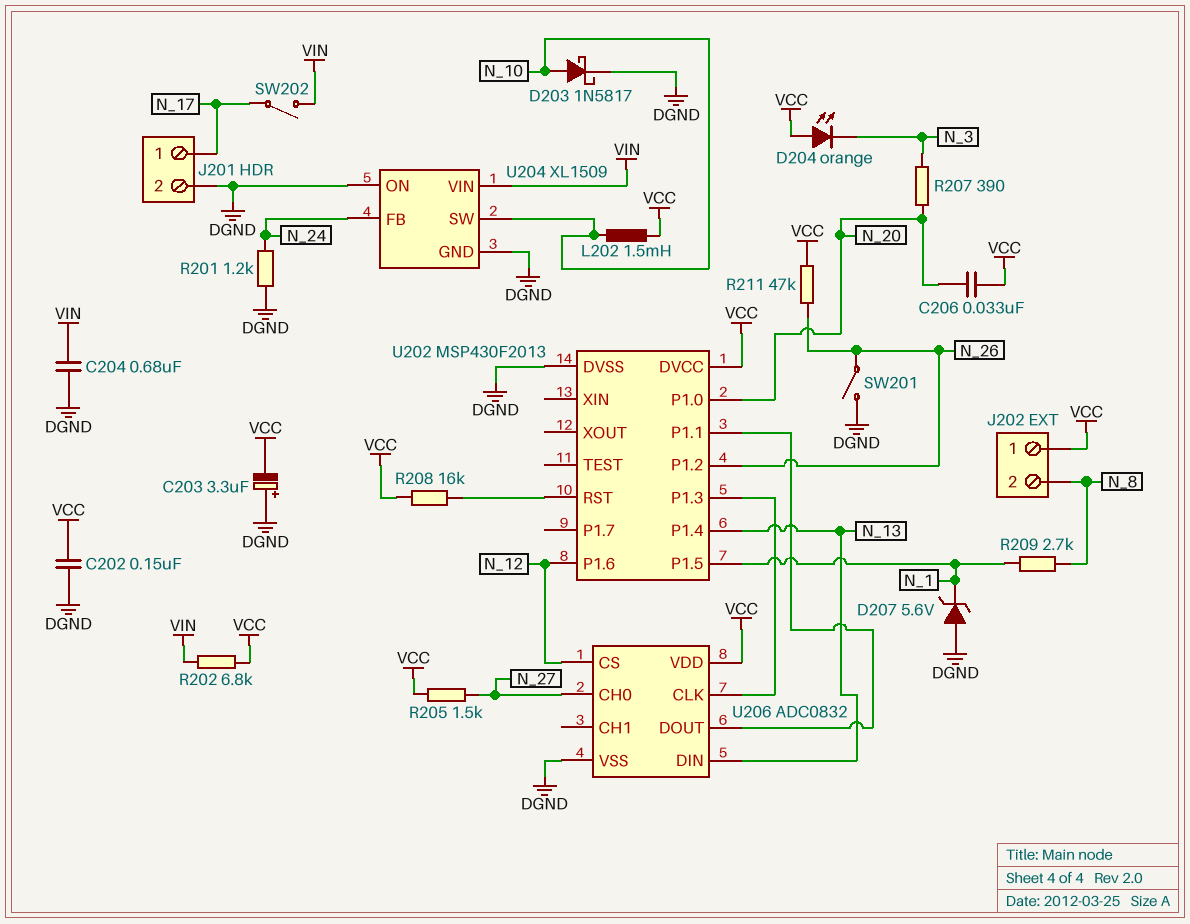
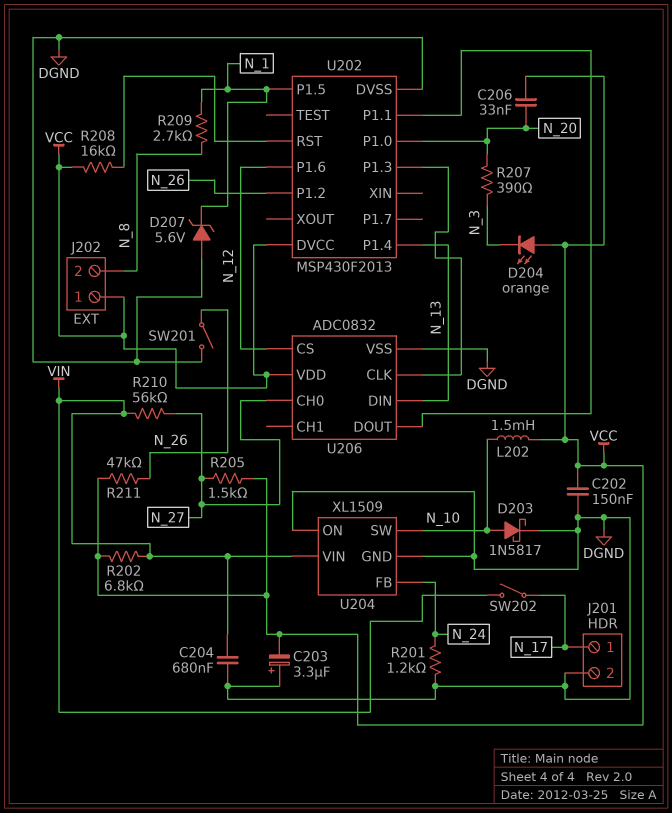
R210: none -> 56k (N_27, VIN)

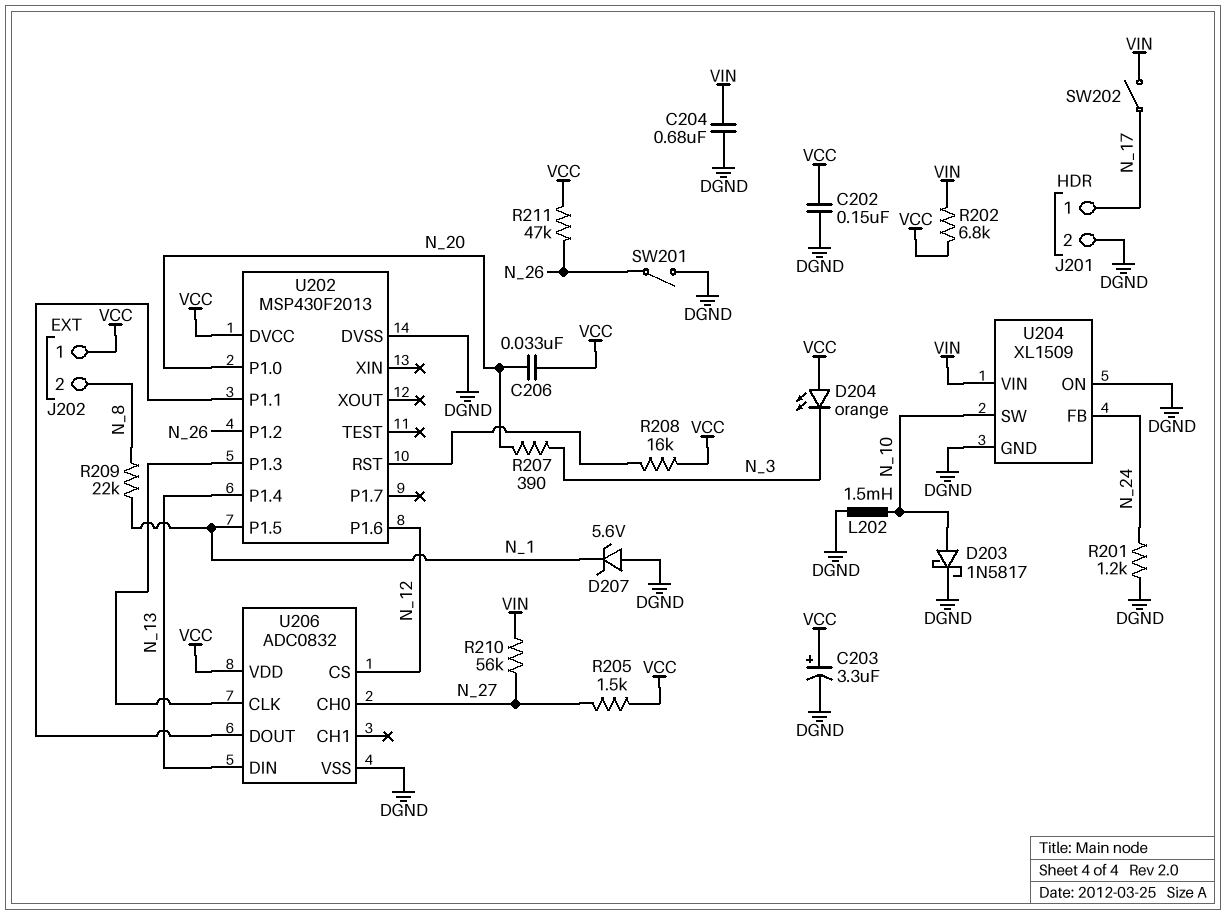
C203: 3.3uF (plus DGND, minus VCC) -> 3.3uF (plus VCC, minus DGND)
L202: 1.5mH (N_10, VCC) -> 1.5mH (DGND, N_10)
R209: 2.7k (N_1, N_8) -> 22k (N_1, N_8)

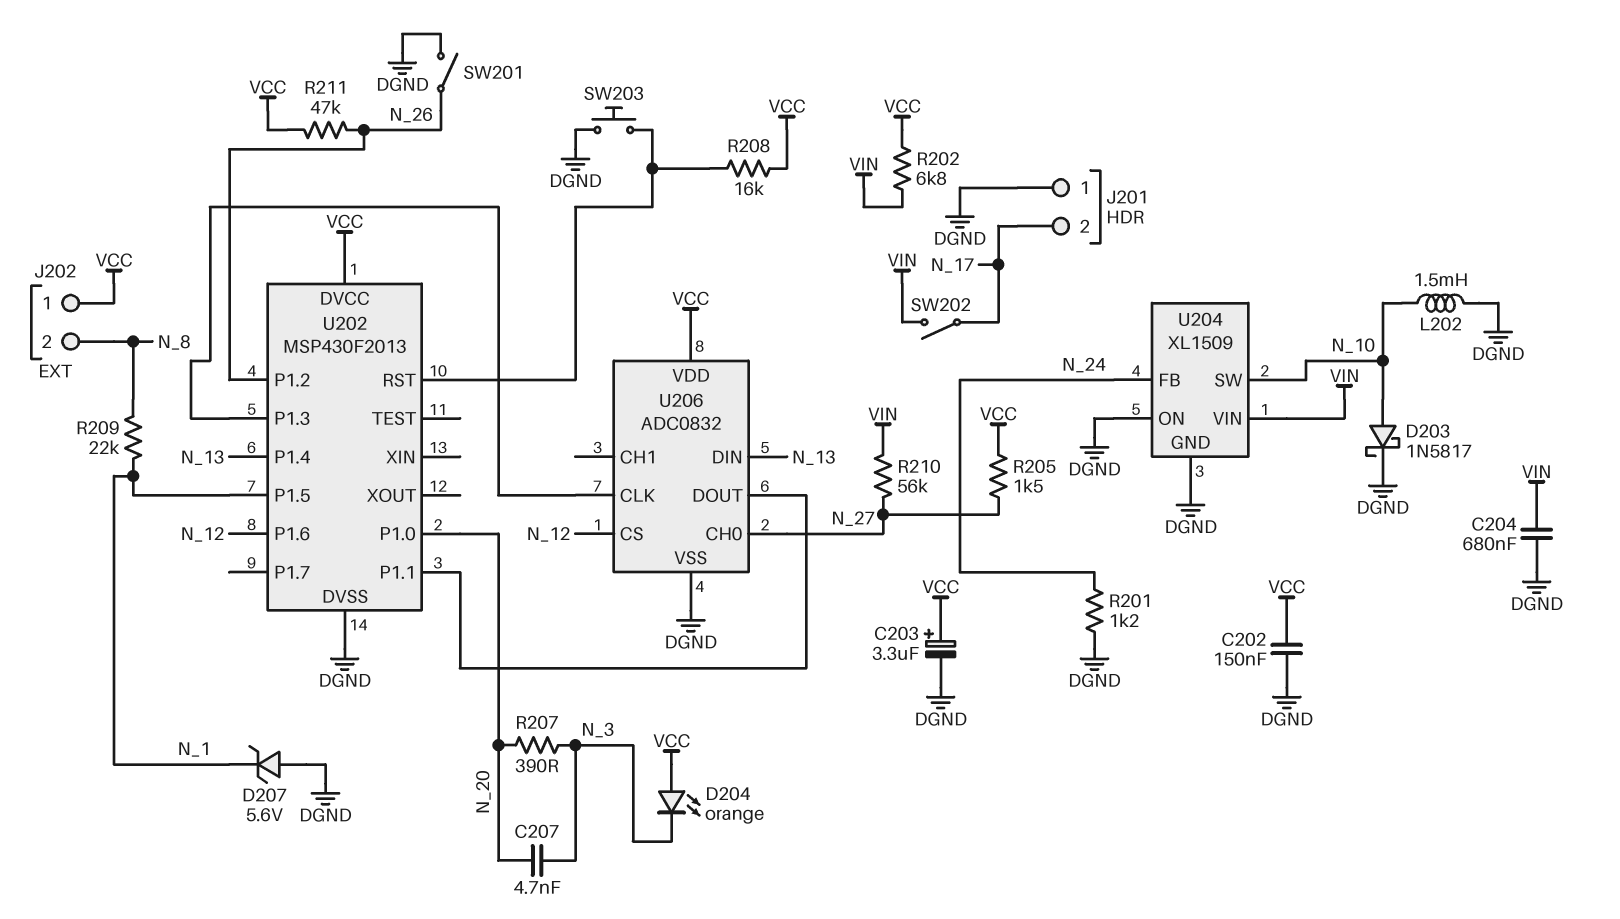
C206: 33nF (N_20, VCC) -> none
C207: none -> 4.7nF (N_3, N_20)
J201 pin 1: N_17 -> DGND
J201 pin 2: DGND -> N_17
SW203: none -> button (DGND, U202/RST)

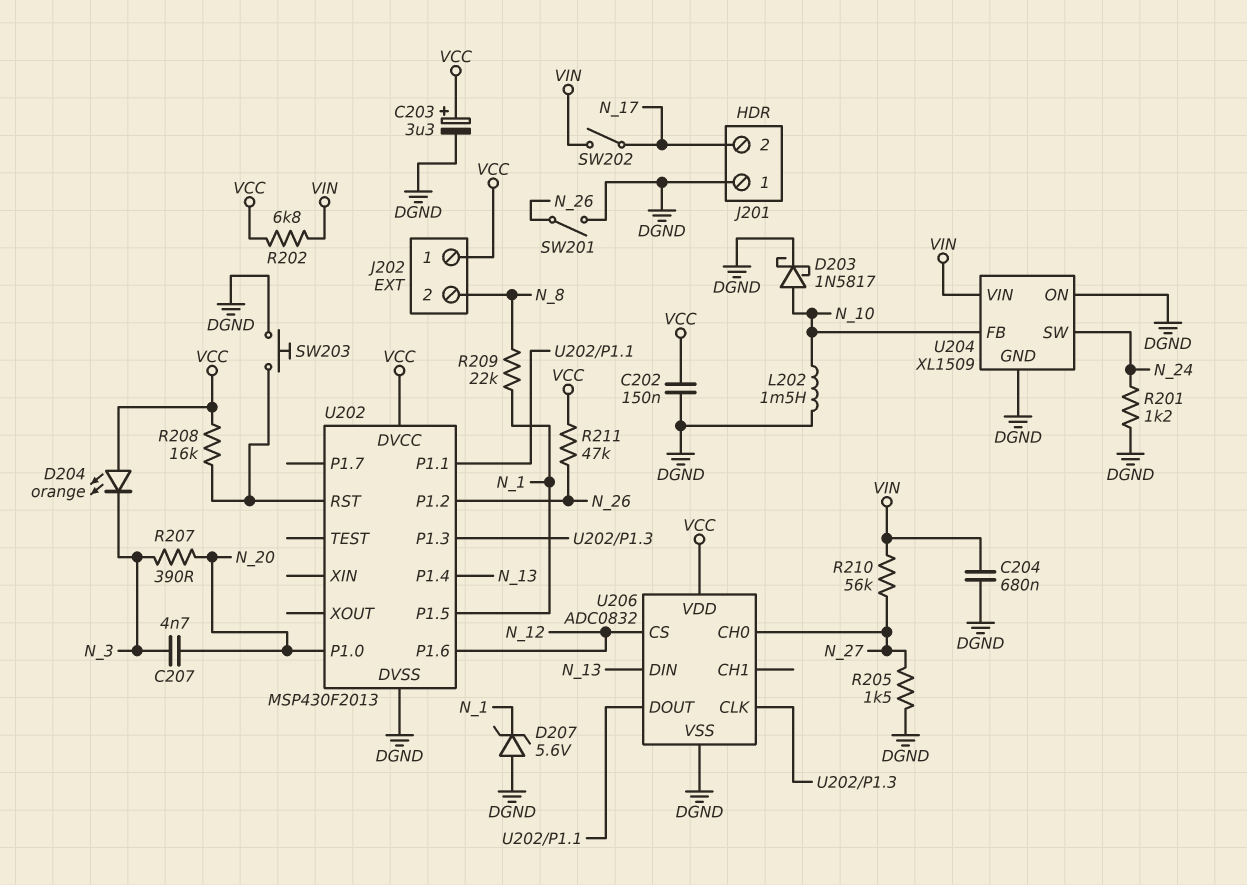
R205: 1.5k (N_27, VCC) -> 1.5k (DGND, N_27)
U204 pin FB: N_24 -> N_10
U204 pin SW: N_10 -> N_24

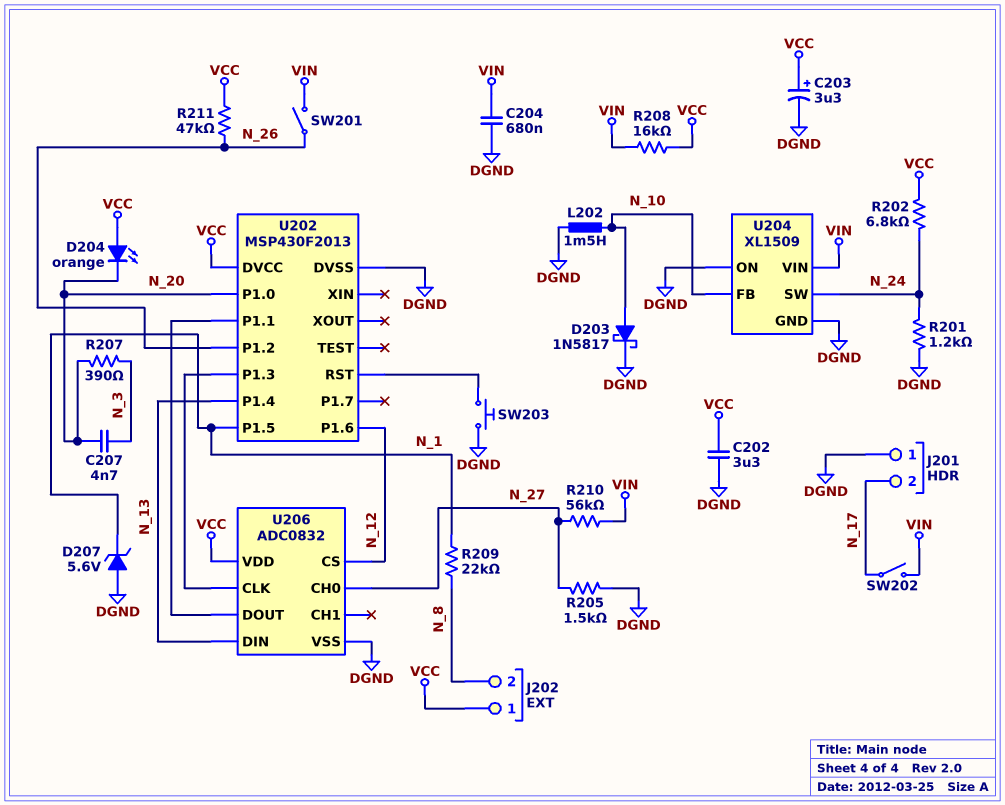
C202: 150nF (DGND, VCC) -> 3.3uF (DGND, VCC)
D204: LED orange (A VCC, K N_3) -> LED orange (A VCC, K N_20)
R202: 6.8k (VCC, VIN) -> 6.8k (N_24, VCC)
R208: 16k (U202/RST, VCC) -> 16k (VCC, VIN)
SW201: switch (DGND, N_26) -> switch (N_26, VIN)

